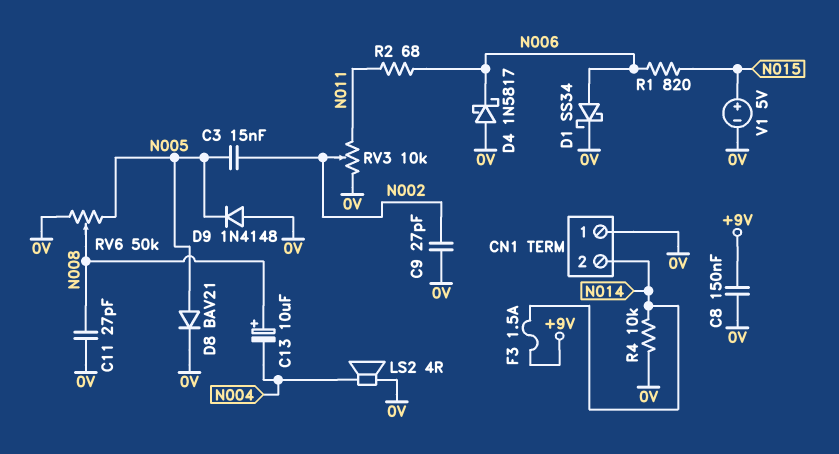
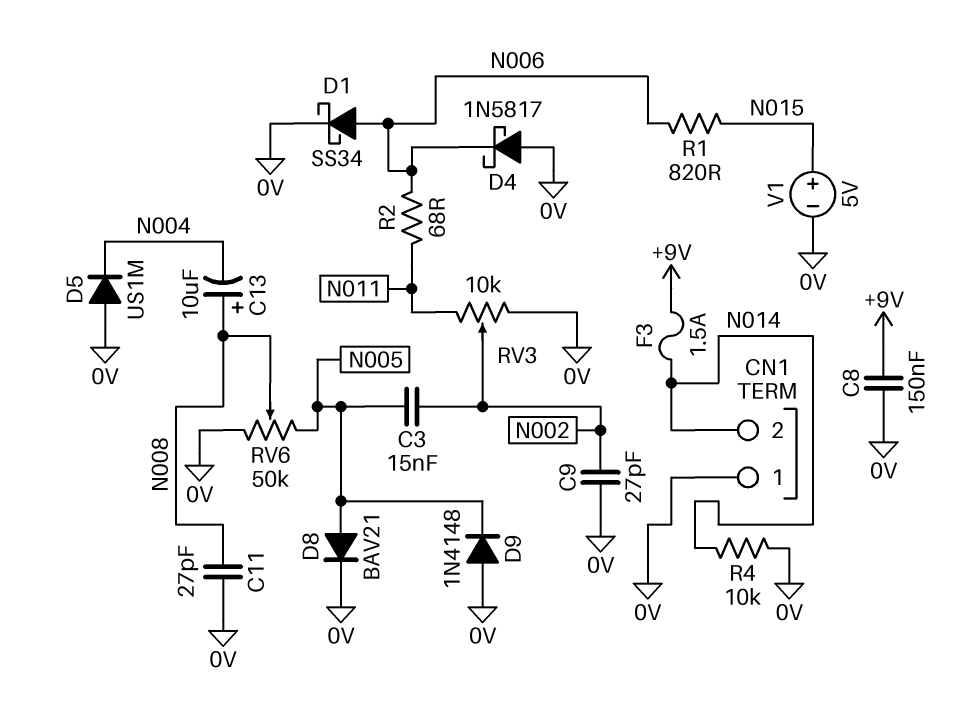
D5: none -> diode US1M (A 0V, K N004)
LS2: speaker 4R (0V, N004) -> none

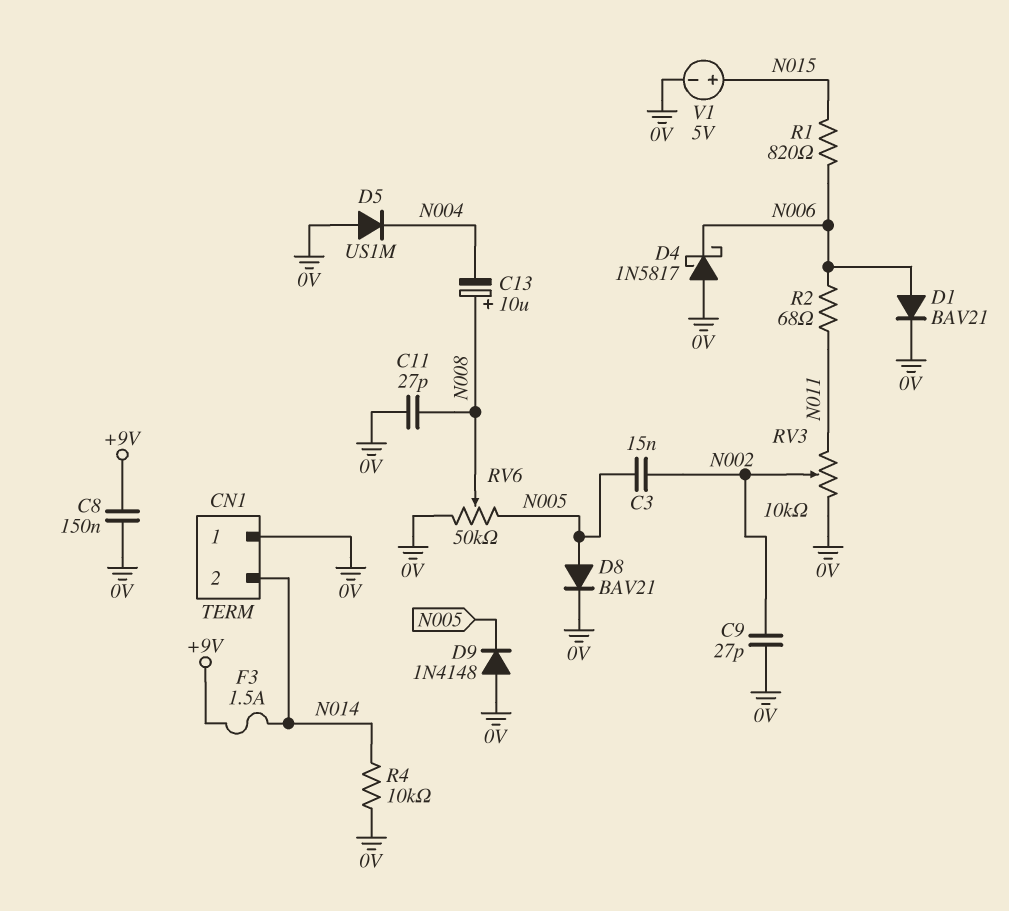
D1: schottky SS34 (A N006, K 0V) -> diode BAV21 (A N006, K 0V)

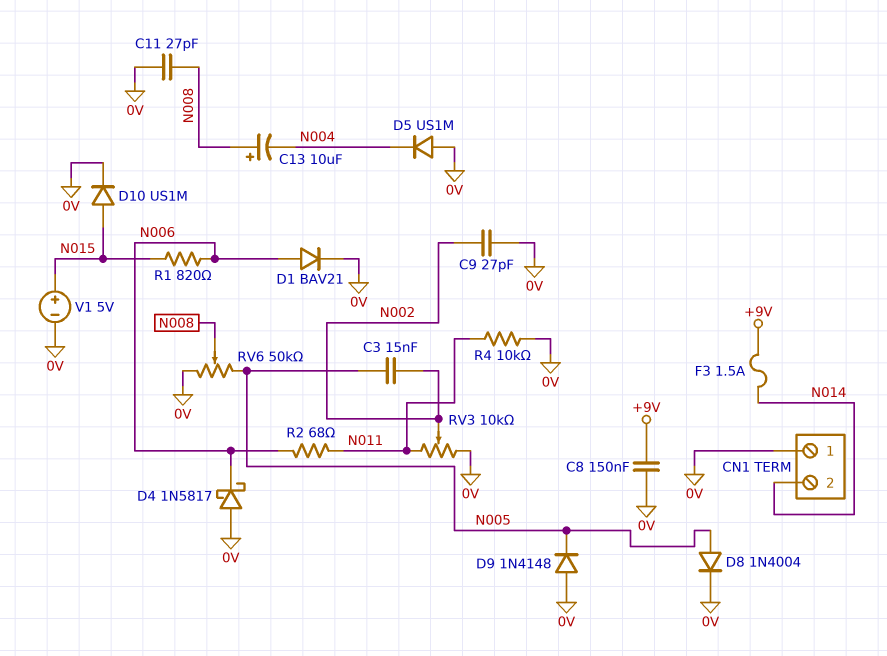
D8: diode BAV21 (A N005, K 0V) -> diode 1N4004 (A N005, K 0V)
D10: none -> diode US1M (A N015, K 0V)
R4: 10k (0V, N014) -> 10k (0V, N011)

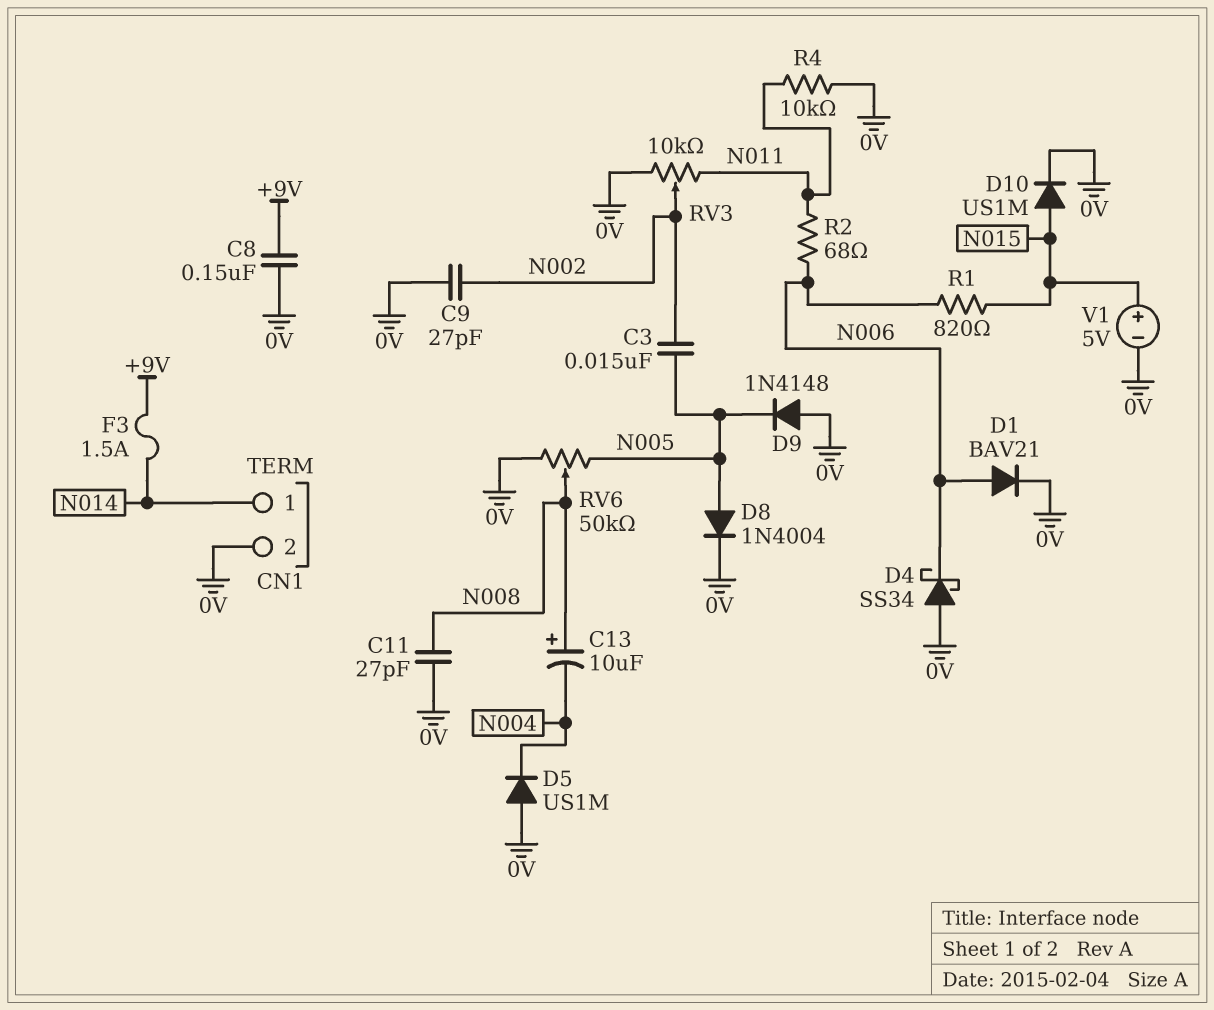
CN1 pin 1: 0V -> N014
CN1 pin 2: N014 -> 0V
D4: schottky 1N5817 (A 0V, K N006) -> schottky SS34 (A 0V, K N006)

